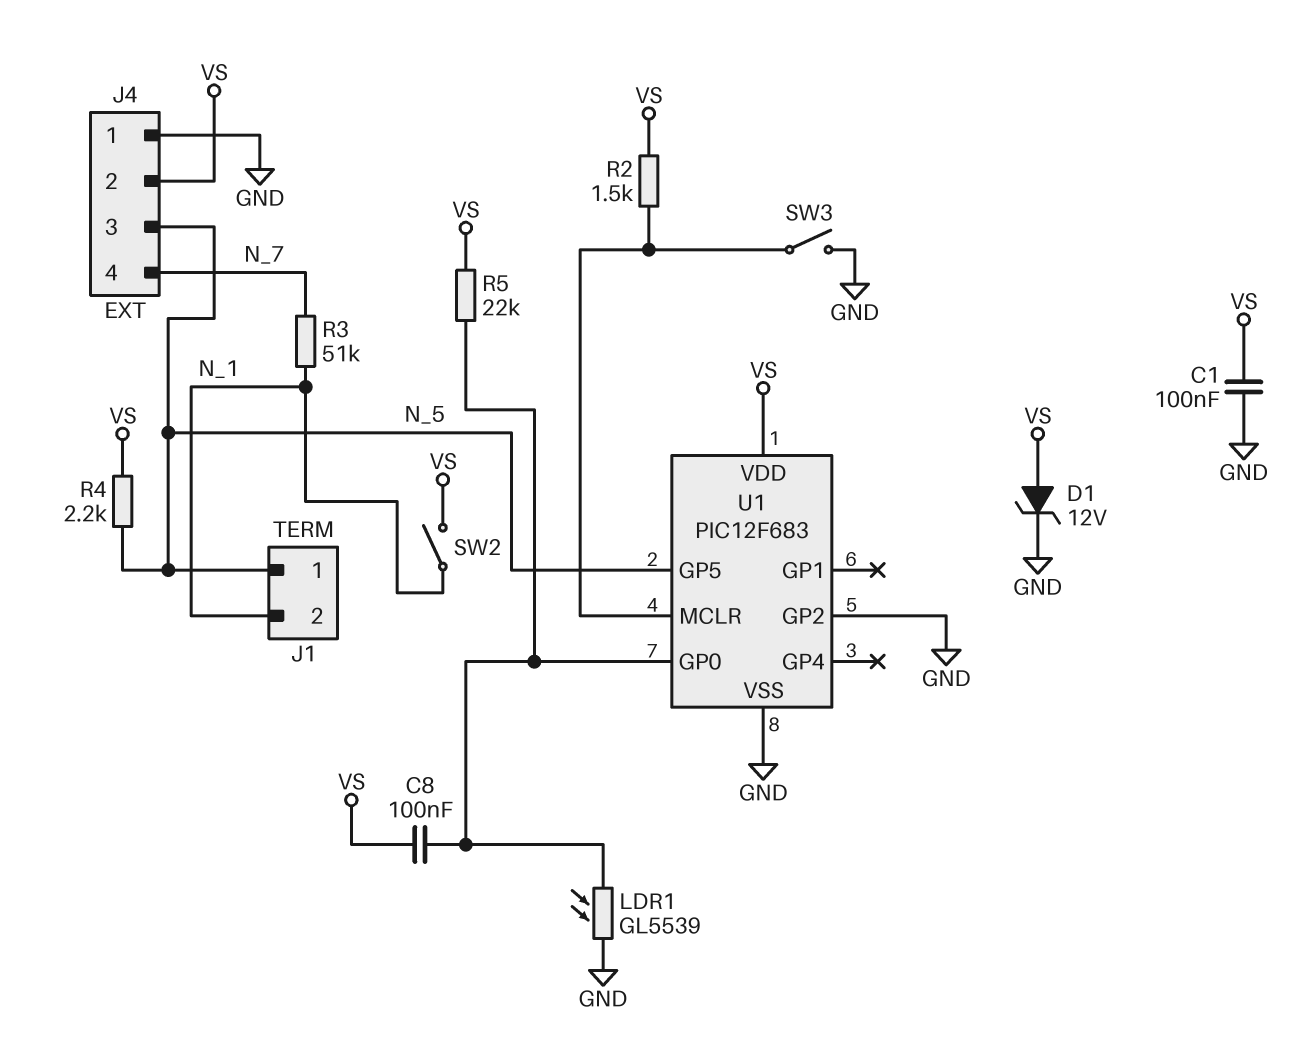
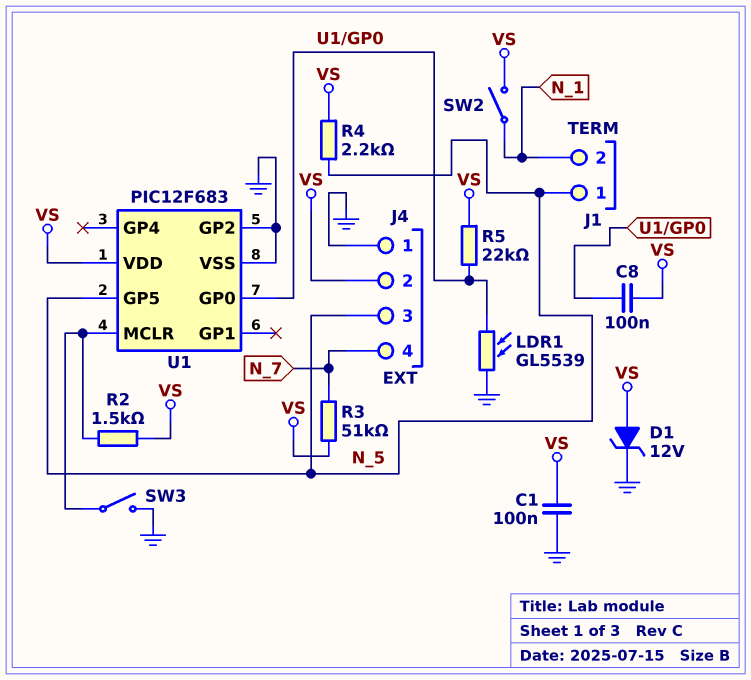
R3: 51k (N_1, N_7) -> 51k (N_7, VS)

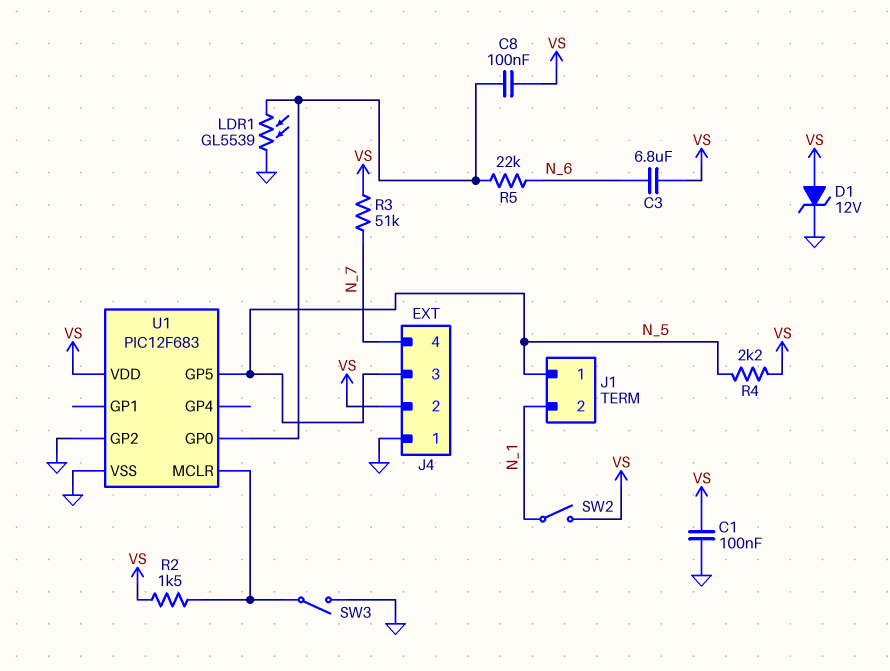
C3: none -> 6.8uF (N_6, VS)
R5: 22k (U1/GP0, VS) -> 22k (N_6, U1/GP0)

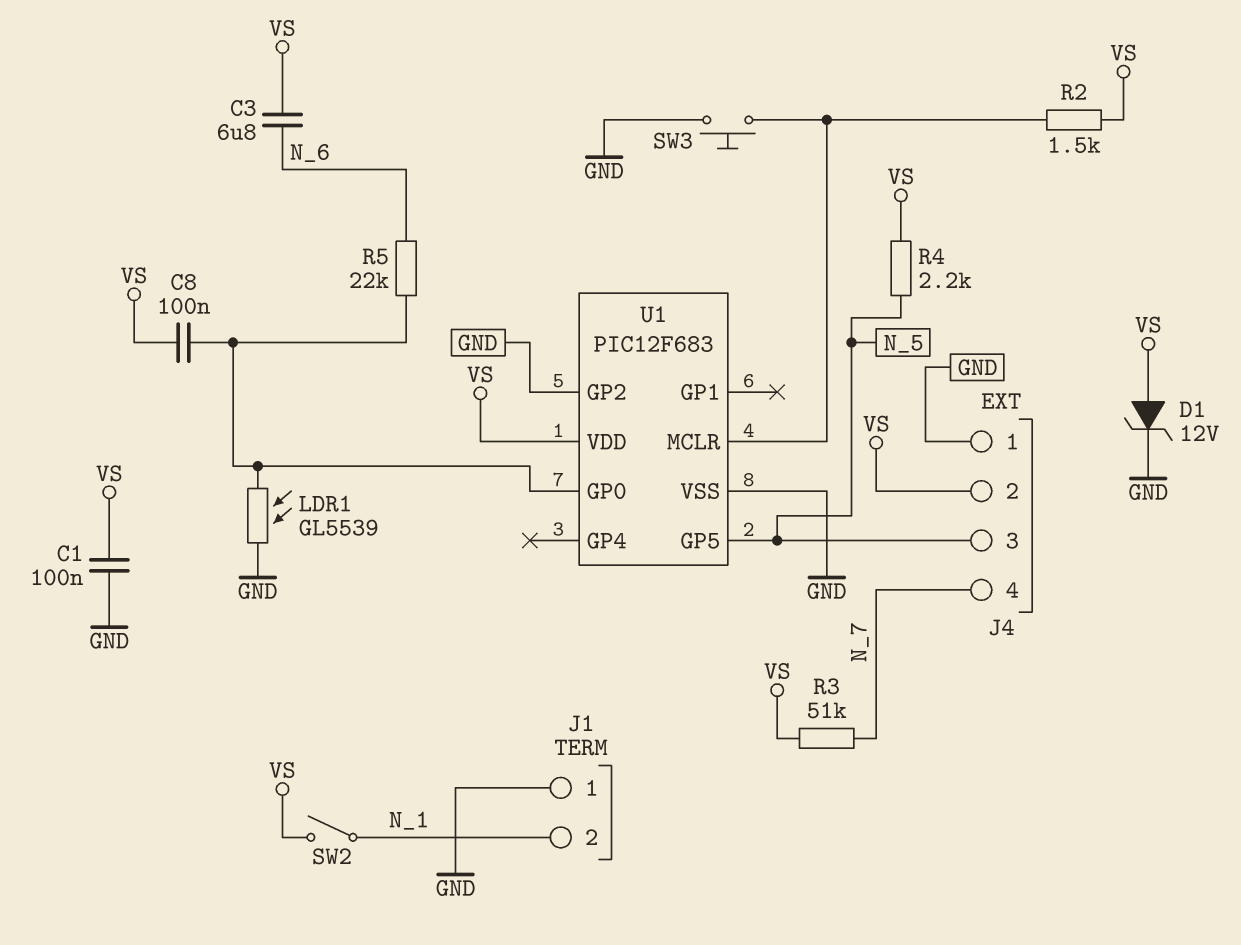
J1 pin 1: N_5 -> GND
SW3: switch (GND, U1/MCLR) -> button (GND, U1/MCLR)

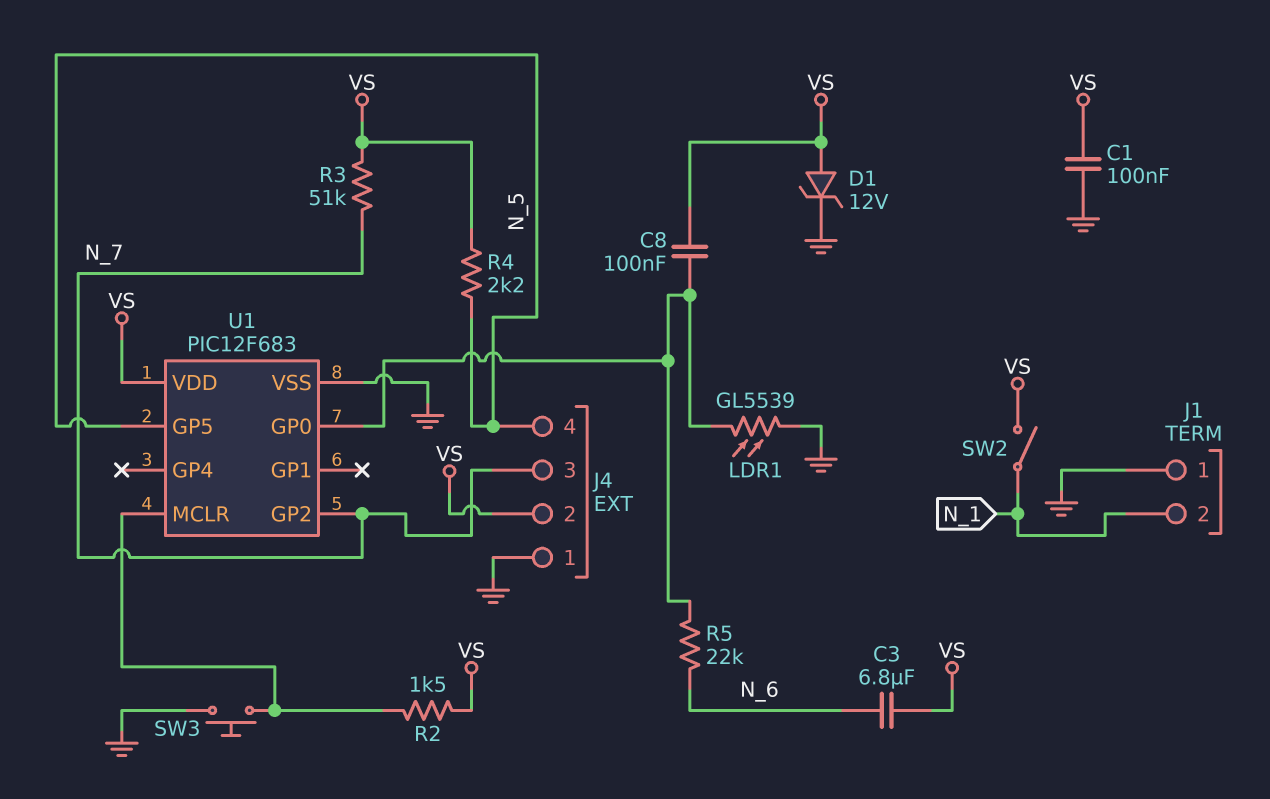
J4 pin 3: N_5 -> N_7
J4 pin 4: N_7 -> N_5
U1 pin GP2: GND -> N_7

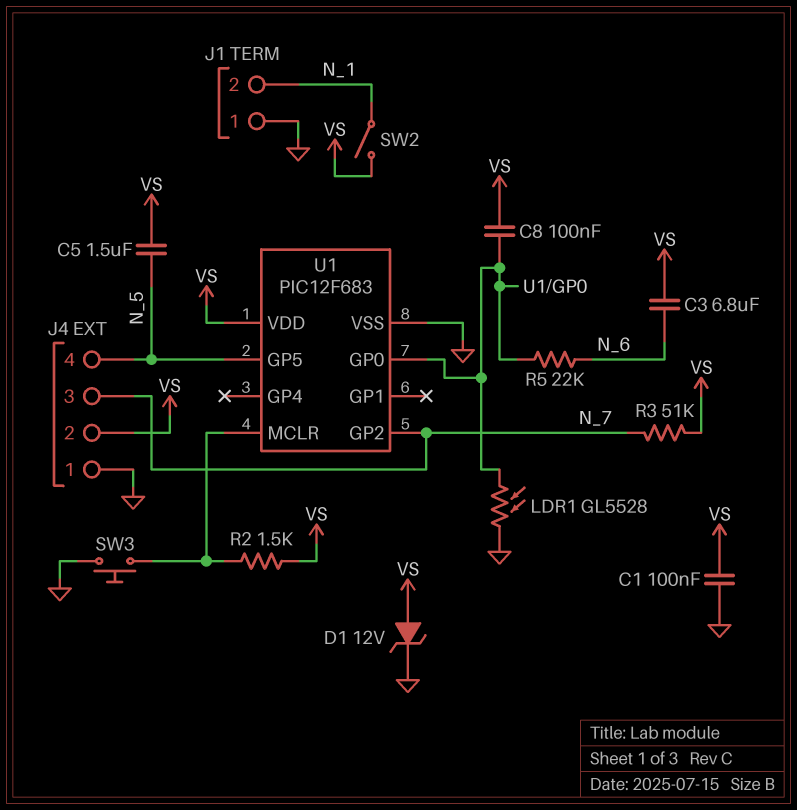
C5: none -> 1.5uF (N_5, VS)
LDR1: GL5539 (GND, U1/GP0) -> GL5528 (GND, U1/GP0)
R4: 2.2k (N_5, VS) -> none

